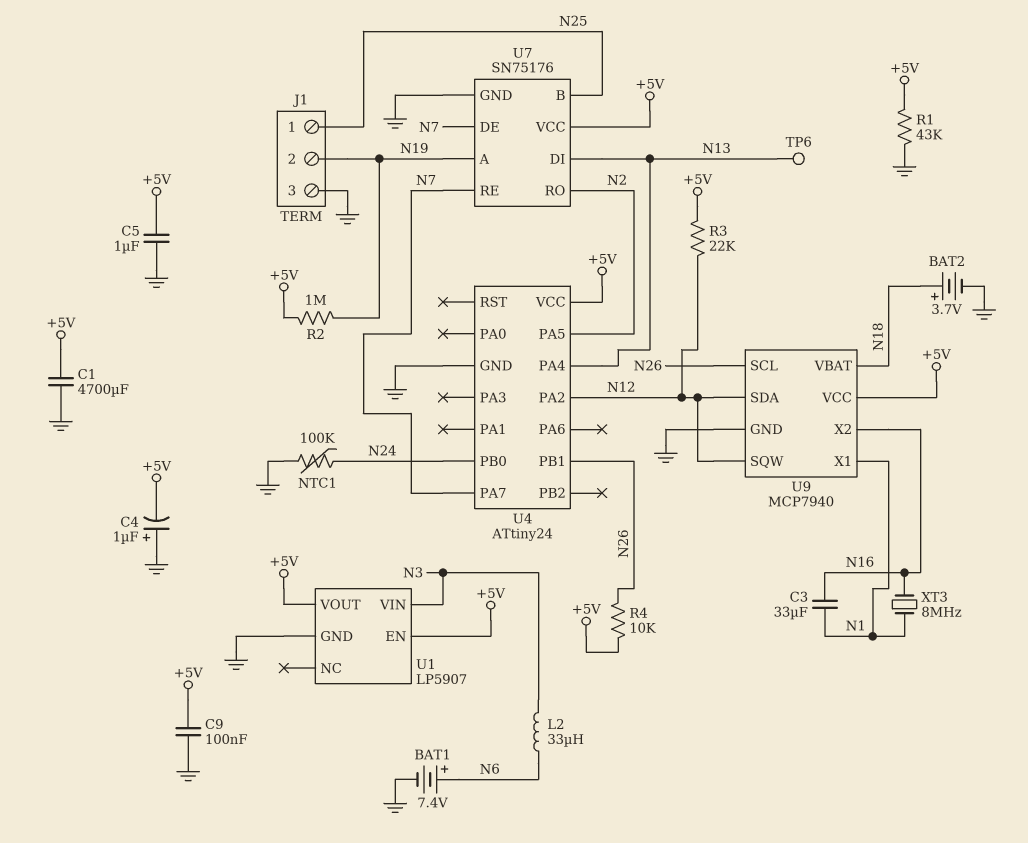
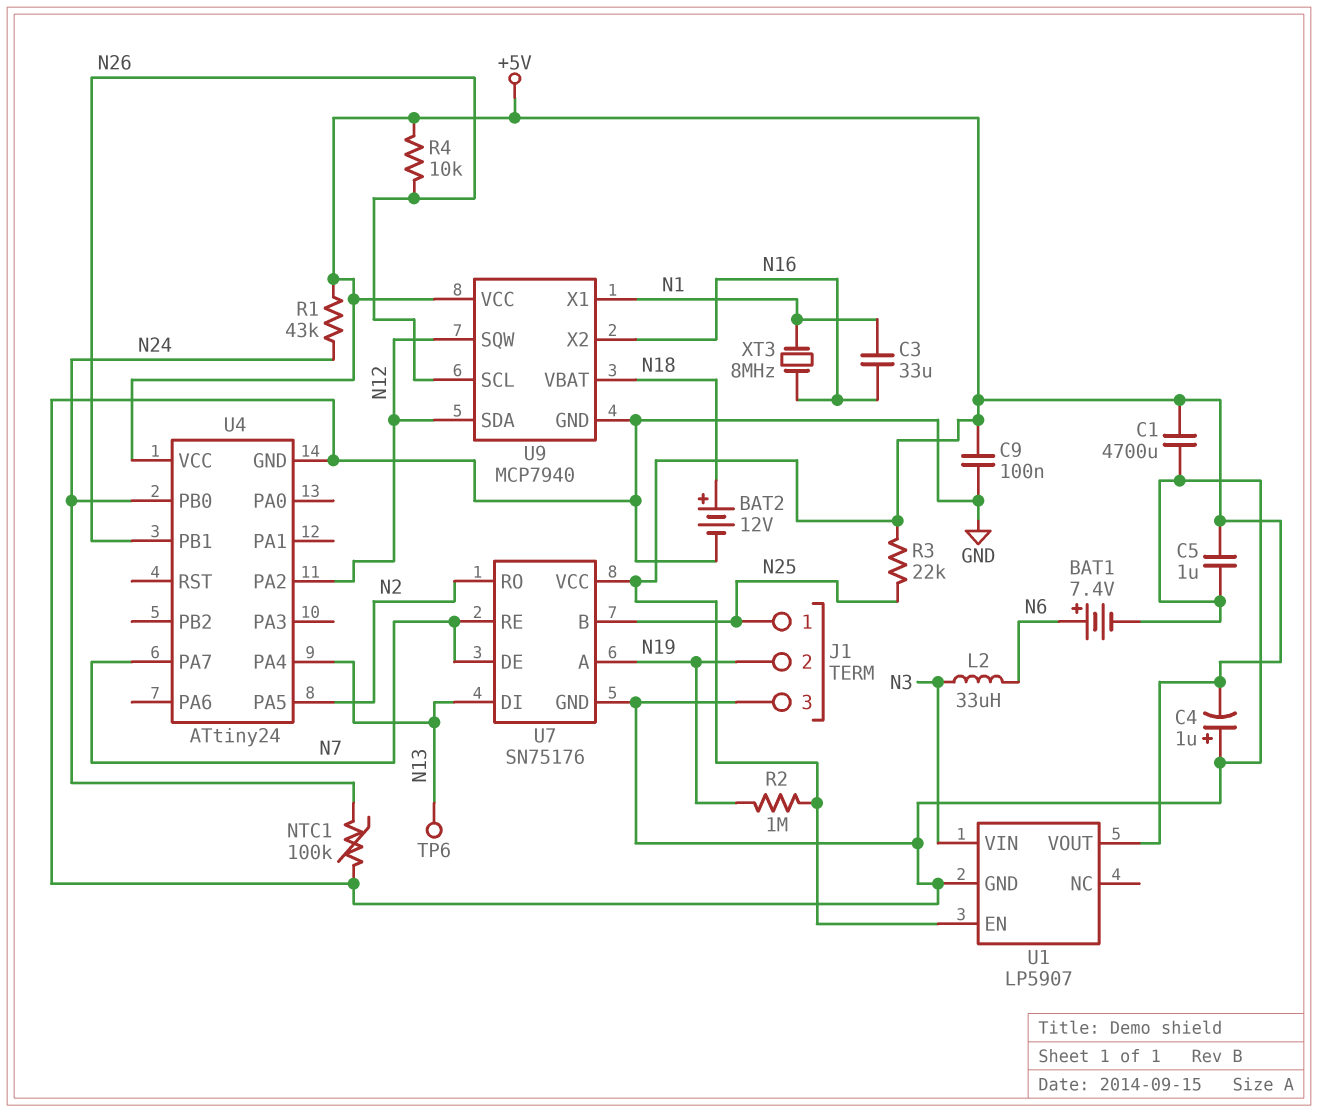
BAT2: 3.7V (plus N18, minus GND) -> 12V (plus N18, minus GND)
R1: 43k (+5V, GND) -> 43k (+5V, N24)
R3: 22k (+5V, N12) -> 22k (+5V, N25)

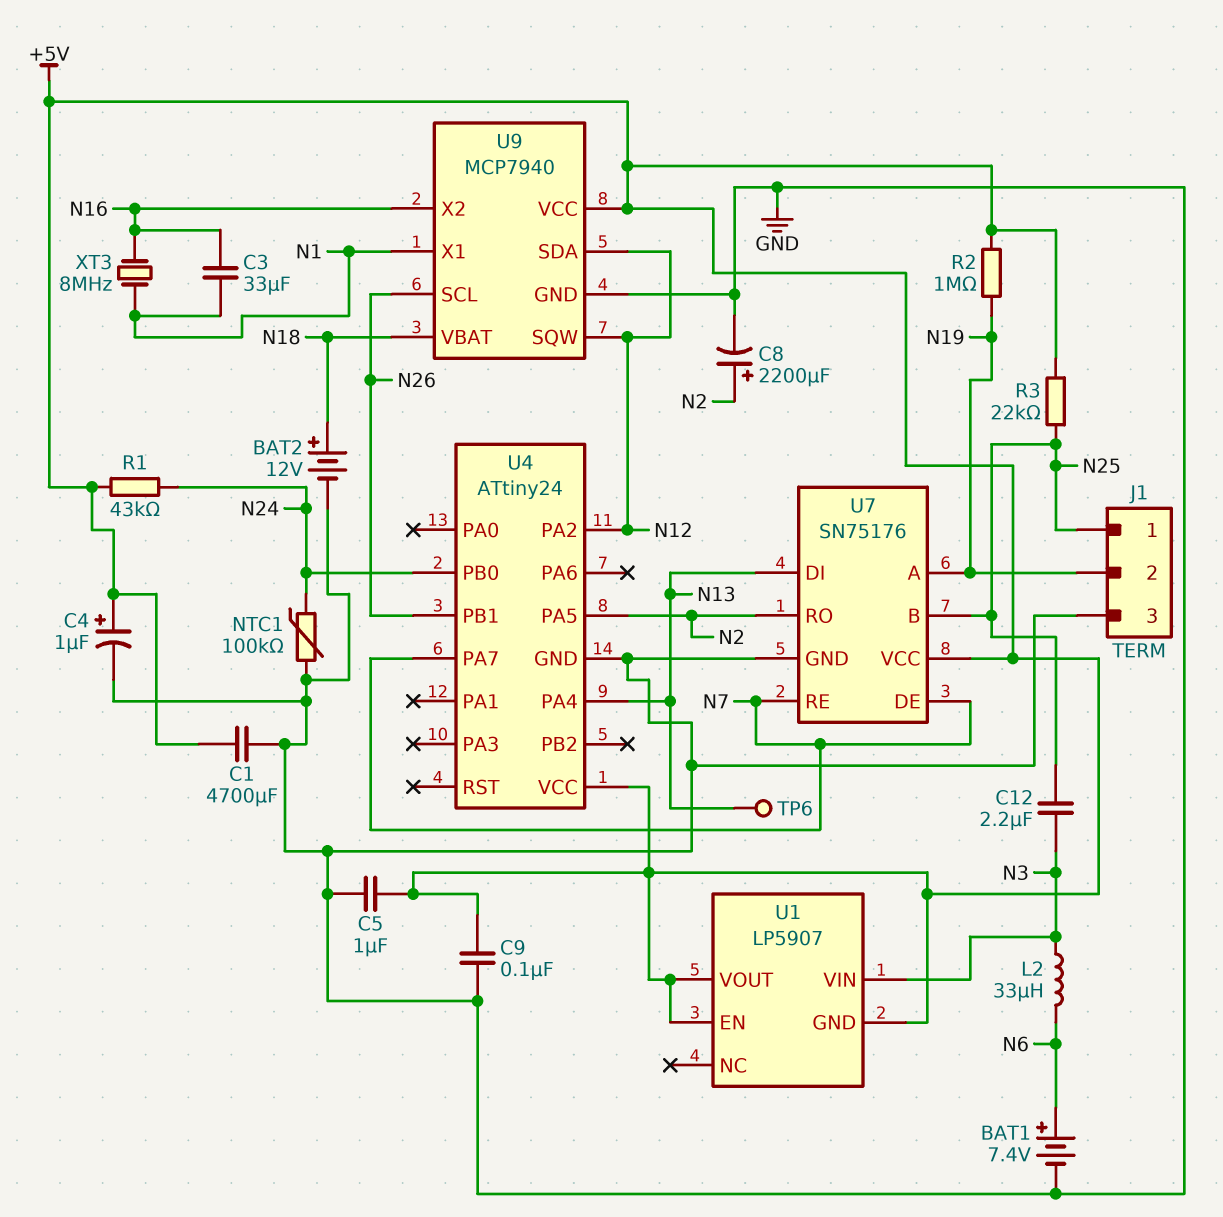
C4: 1uF (plus GND, minus +5V) -> 1uF (plus +5V, minus GND)
C8: none -> 2200uF (plus N2, minus GND)
C12: none -> 2.2uF (N3, N25)
R4: 10k (+5V, N26) -> none
U1 pin GND: GND -> +5V

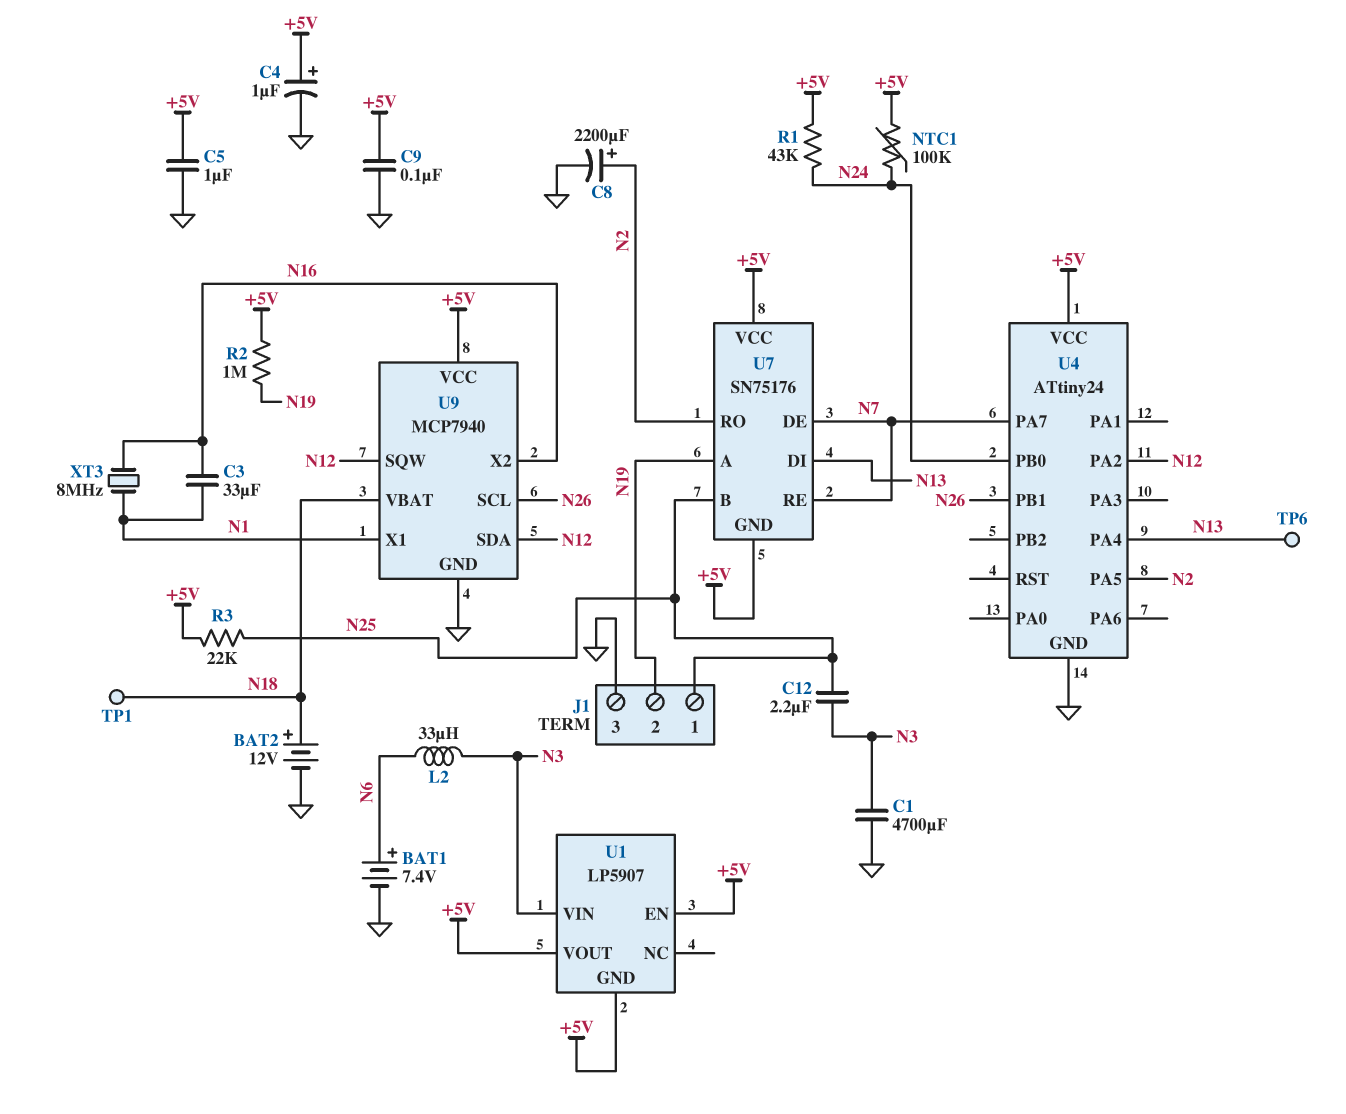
C1: 4700uF (+5V, GND) -> 4700uF (GND, N3)
NTC1: 100k (GND, N24) -> 100k (+5V, N24)
TP1: none -> test point (N18)
U7 pin GND: GND -> +5V

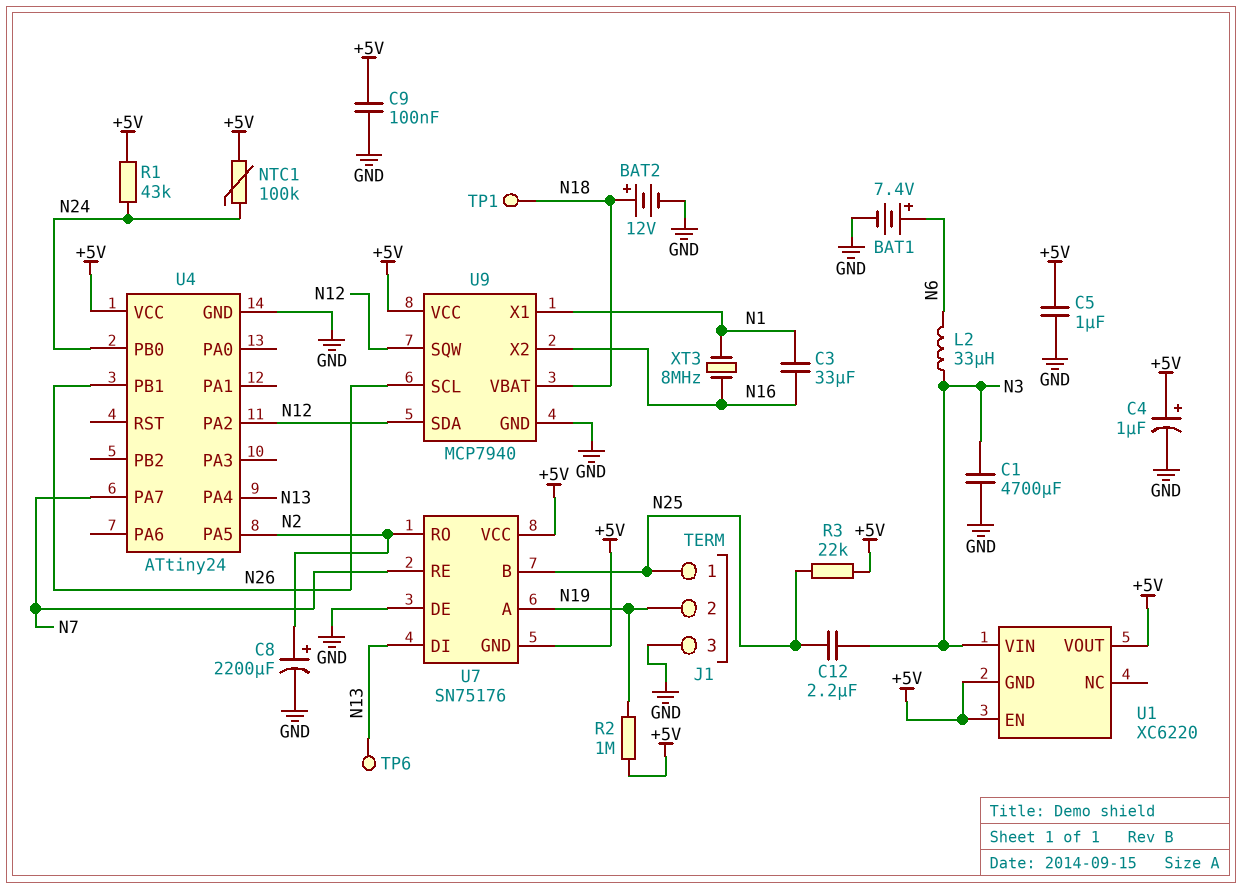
U1: LP5907 -> XC6220
U7 pin DE: N7 -> GND

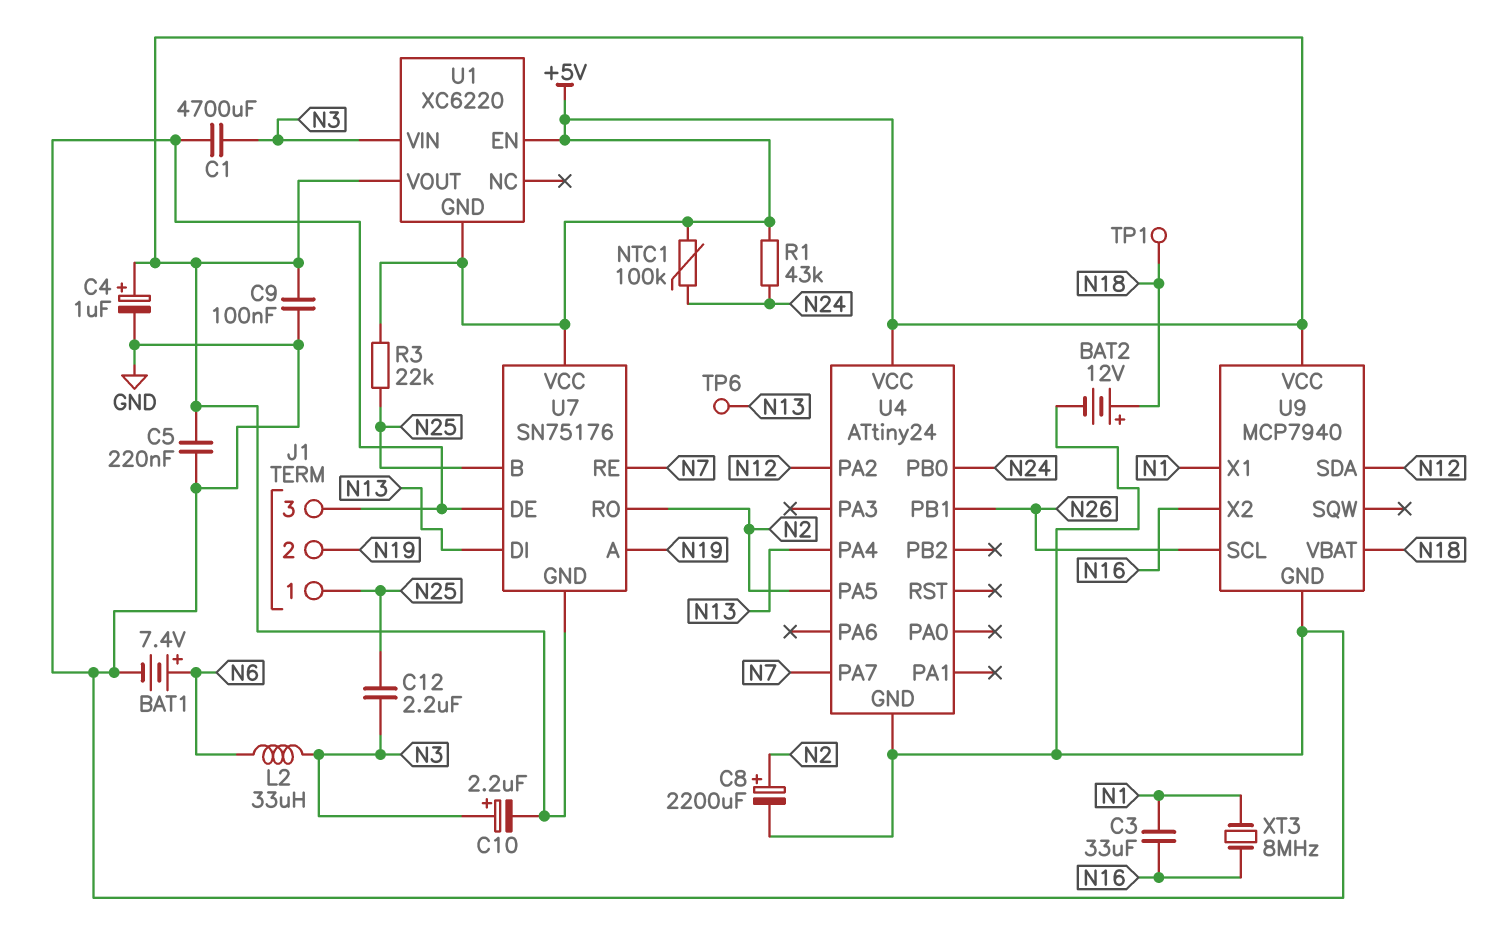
C5: 1uF (+5V, GND) -> 220nF (+5V, GND)
C10: none -> 2.2uF (plus N3, minus +5V)
R2: 1M (+5V, N19) -> none
U9 pin SQW: N12 -> none

